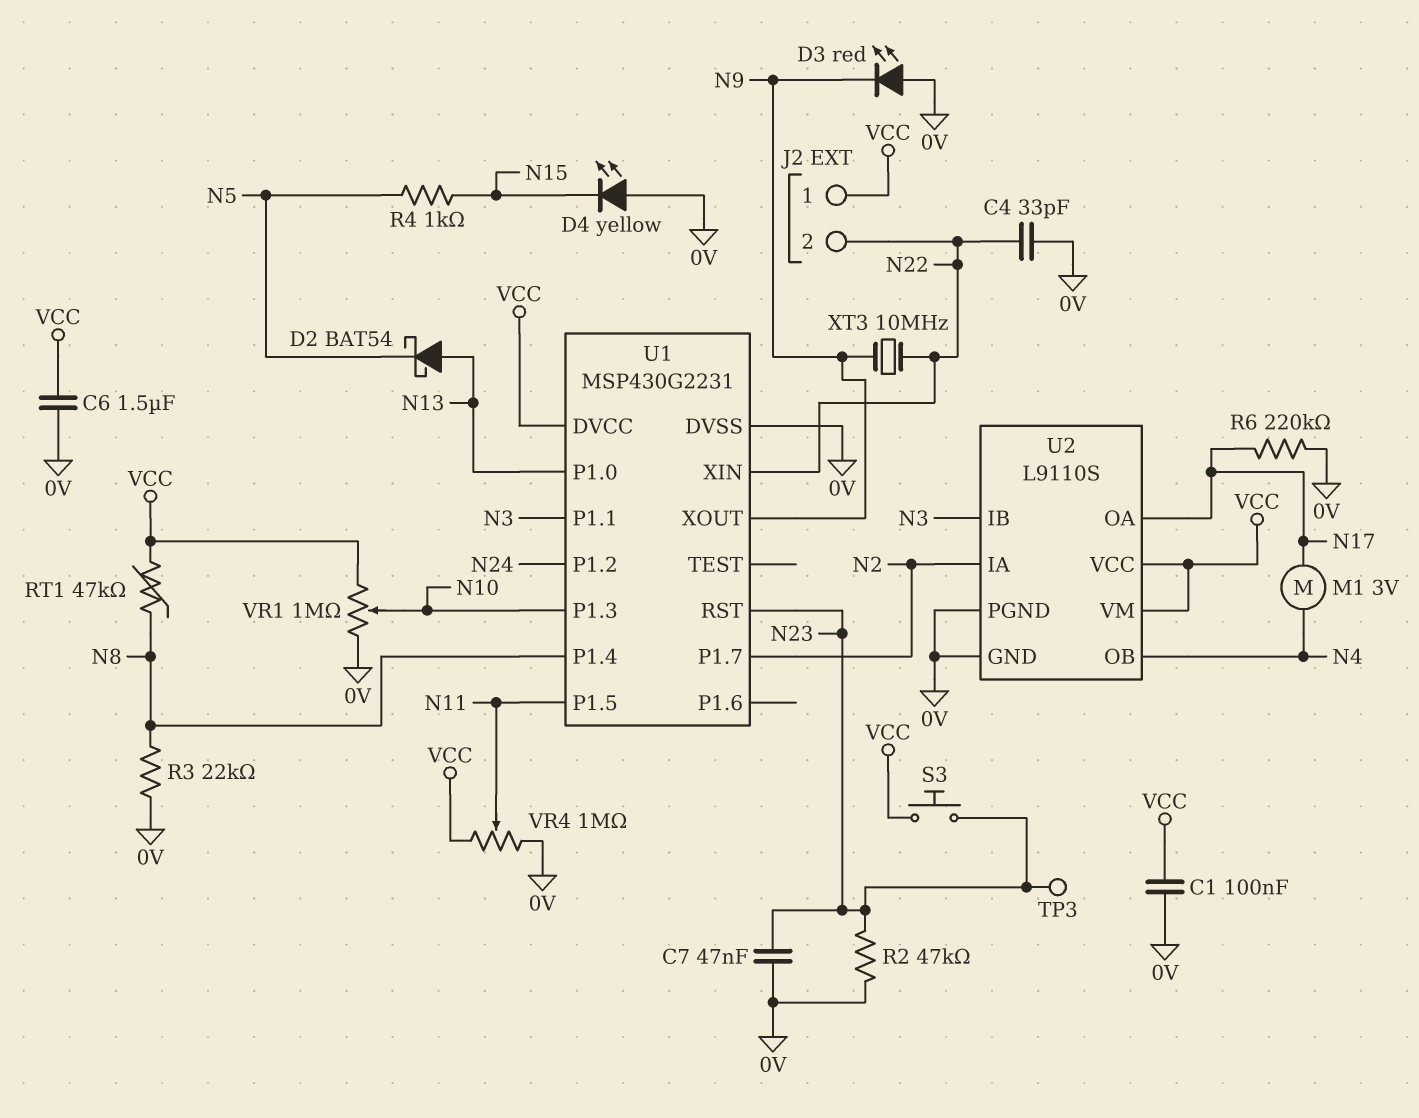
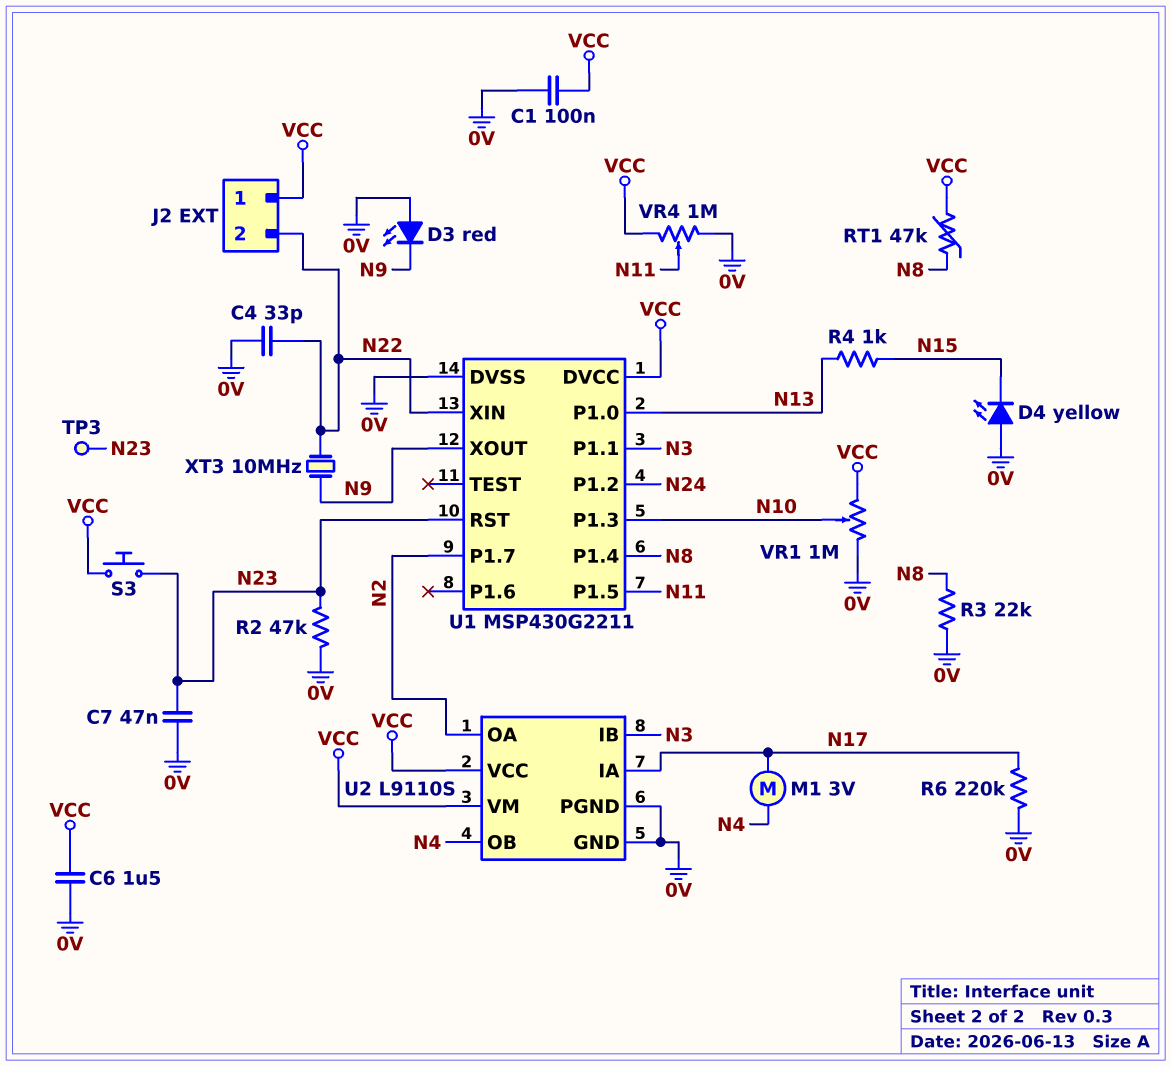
D2: schottky BAT54 (A N13, K N5) -> none
R4: 1k (N5, N15) -> 1k (N13, N15)
U1: MSP430G2231 -> MSP430G2211
U2 pin IA: N2 -> N17
U2 pin OA: N17 -> N2

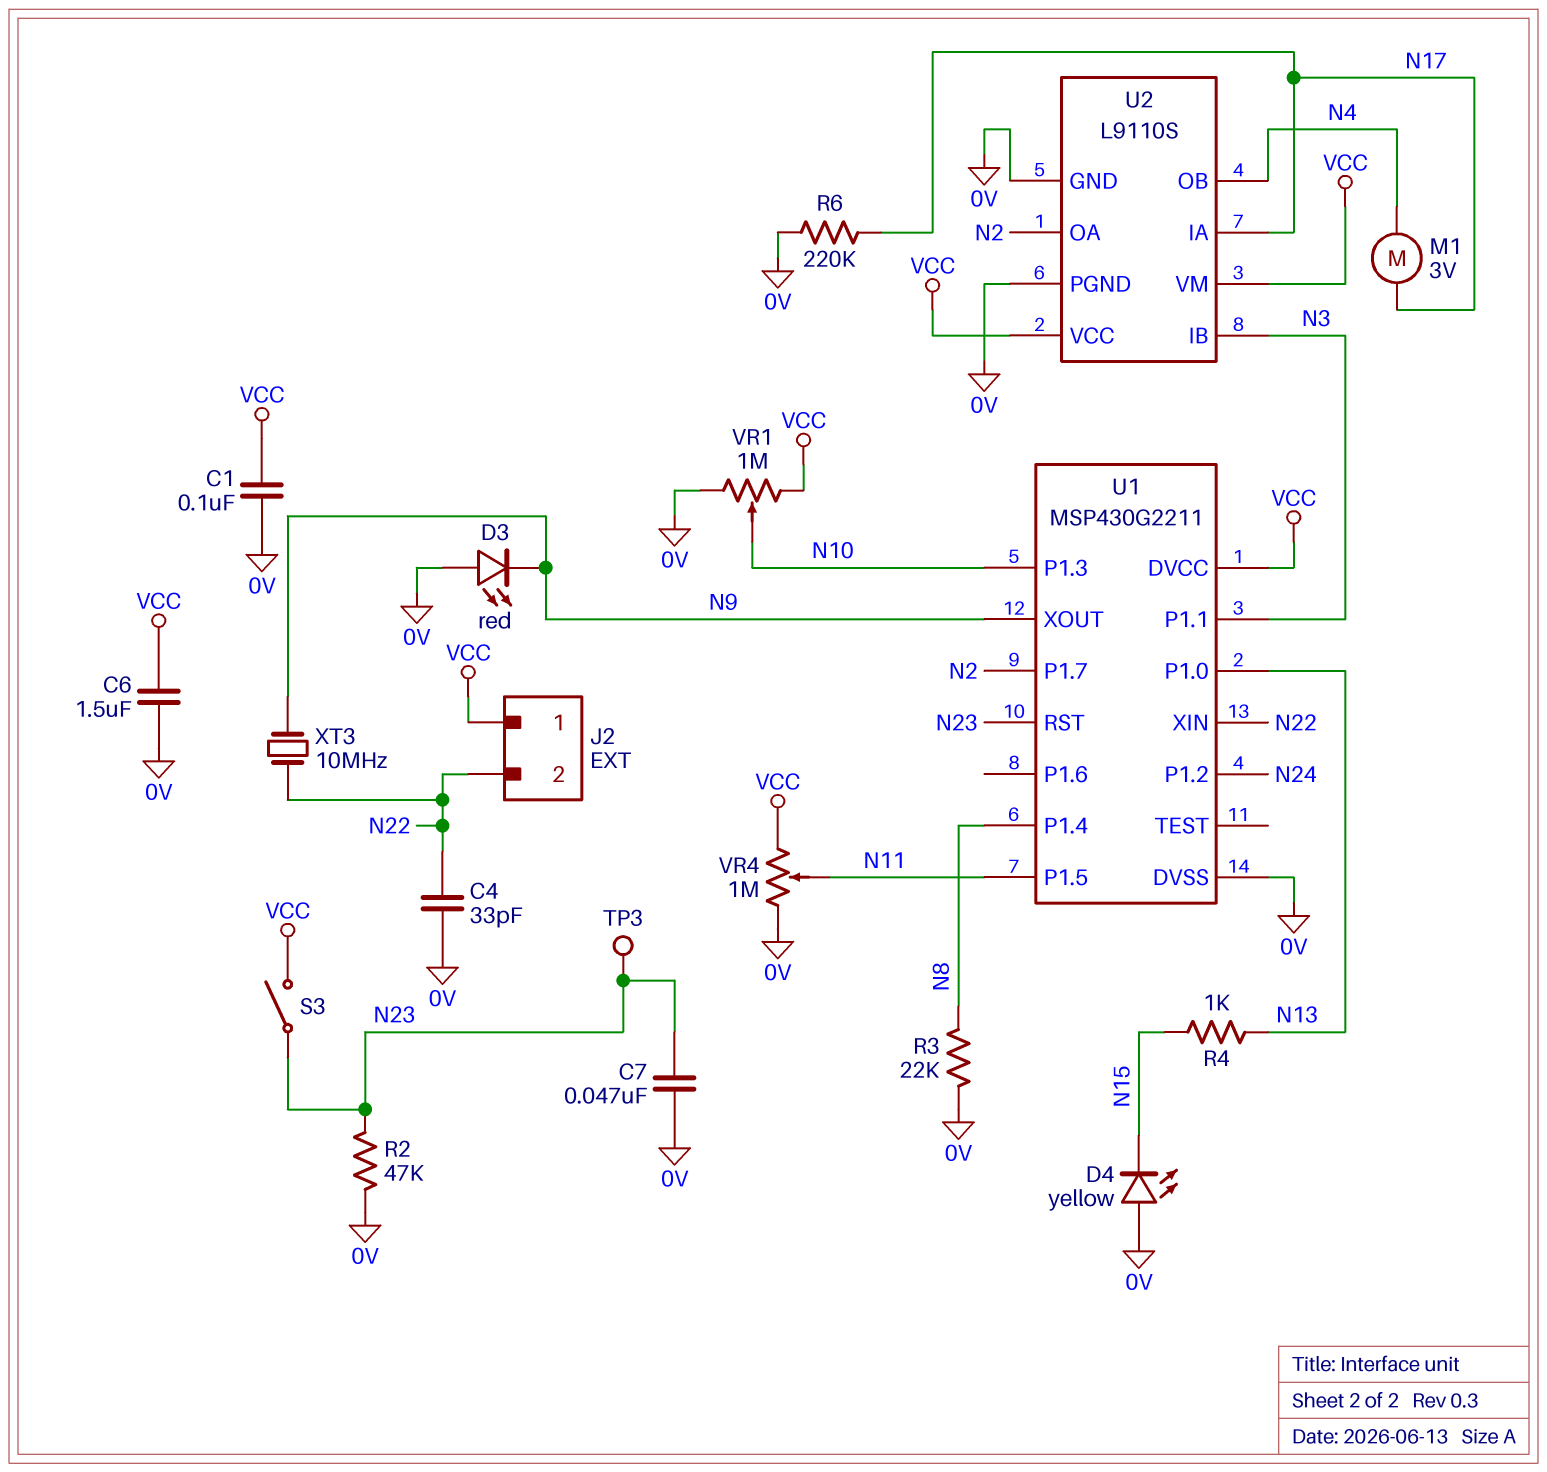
RT1: 47k (N8, VCC) -> none
S3: button (N23, VCC) -> switch (N23, VCC)

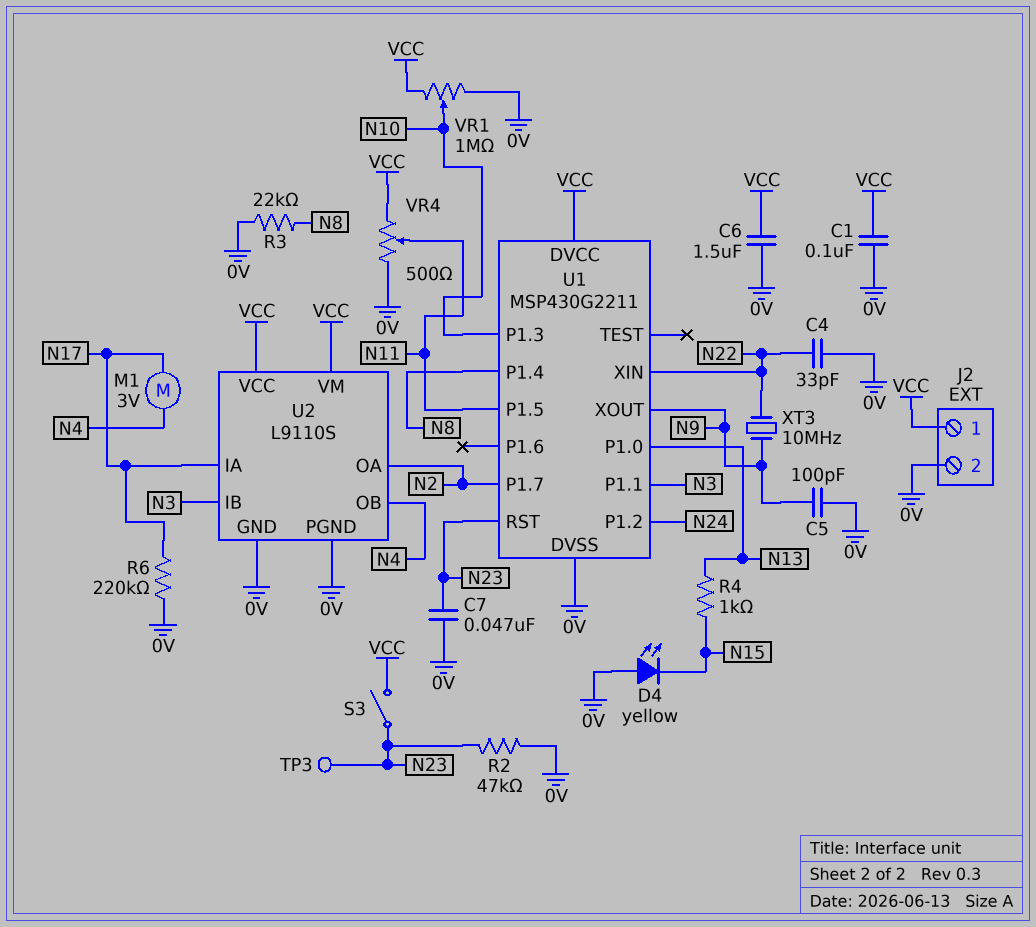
C5: none -> 100pF (0V, N9)
D3: LED red (A 0V, K N9) -> none
J2 pin 2: N22 -> 0V
VR4: 1M (0V, VCC, wiper N11) -> 500 (0V, VCC, wiper N11)

